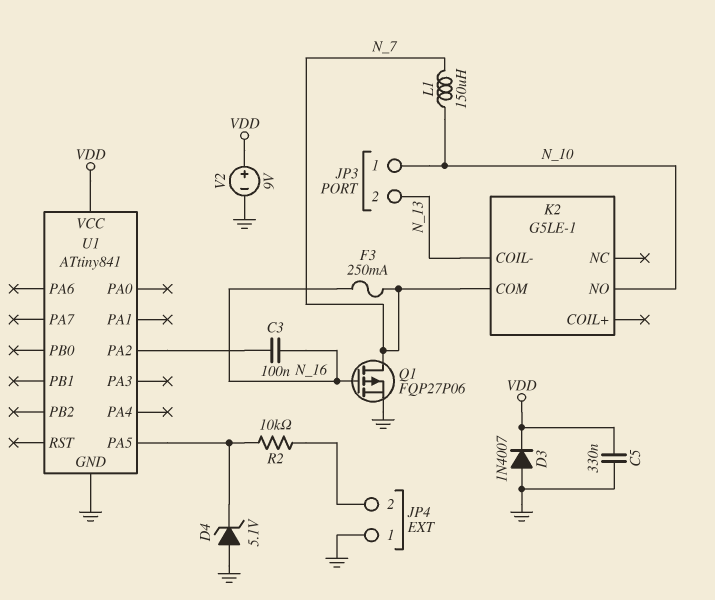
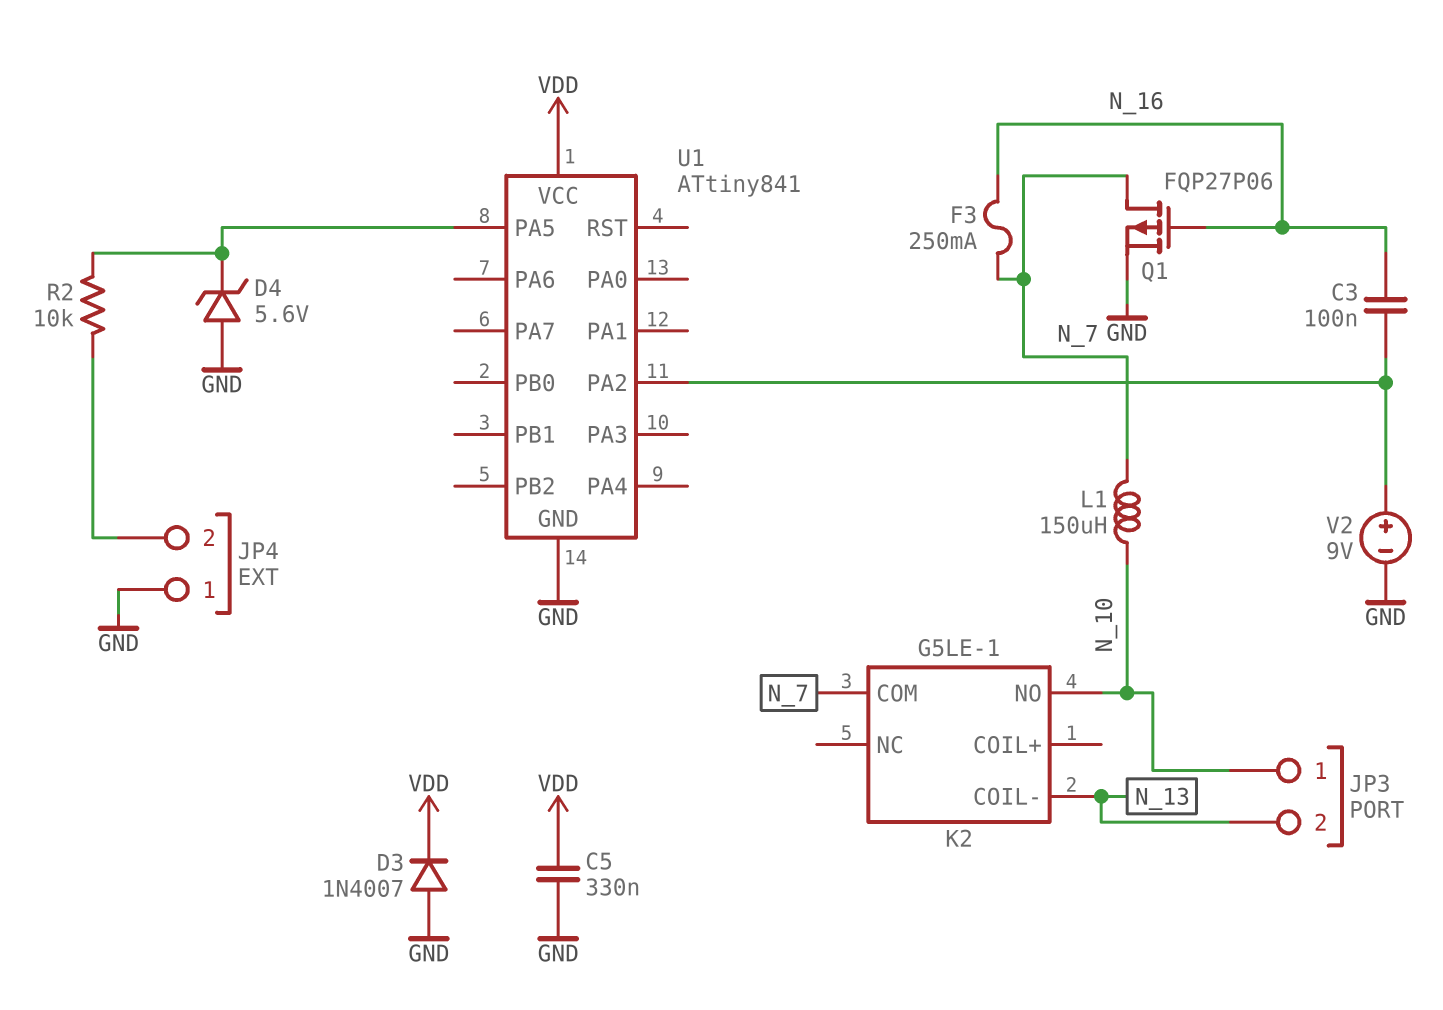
D4: zener 5.1V (A GND, K U1/PA5) -> zener 5.6V (A GND, K U1/PA5)
V2: 9V (plus VDD, minus GND) -> 9V (plus U1/PA2, minus GND)

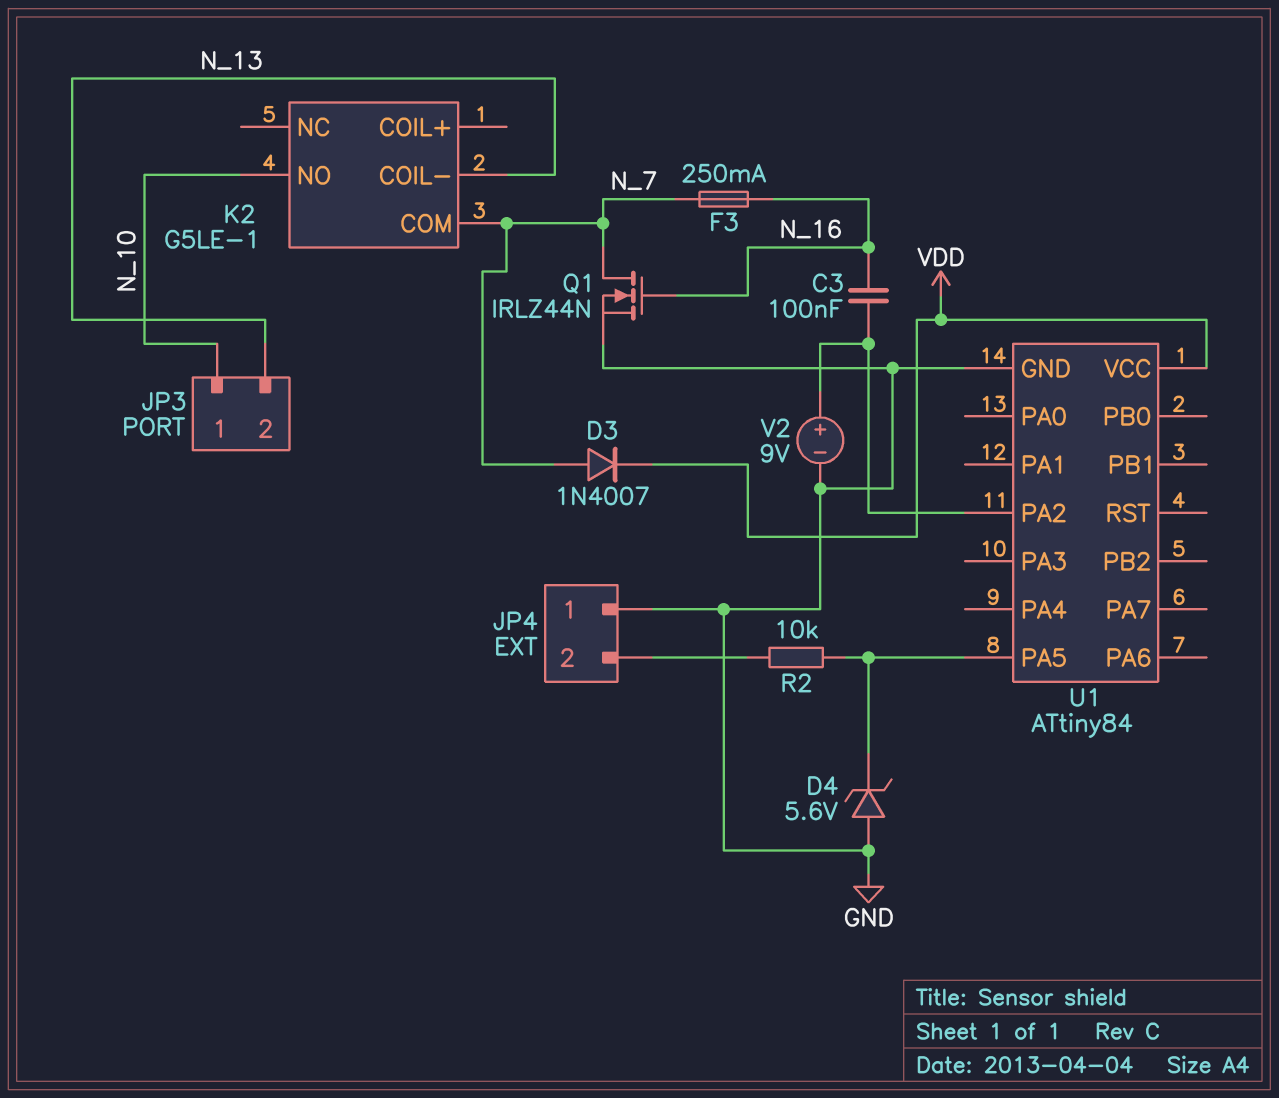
C5: 330nF (GND, VDD) -> none
D3: diode 1N4007 (A GND, K VDD) -> diode 1N4007 (A N_7, K VDD)
L1: 150uH (N_7, N_10) -> none
Q1: PMOS FQP27P06 (G N_16, D N_7, S GND) -> NMOS IRLZ44N (G N_16, D N_7, S GND)
U1: ATtiny841 -> ATtiny84

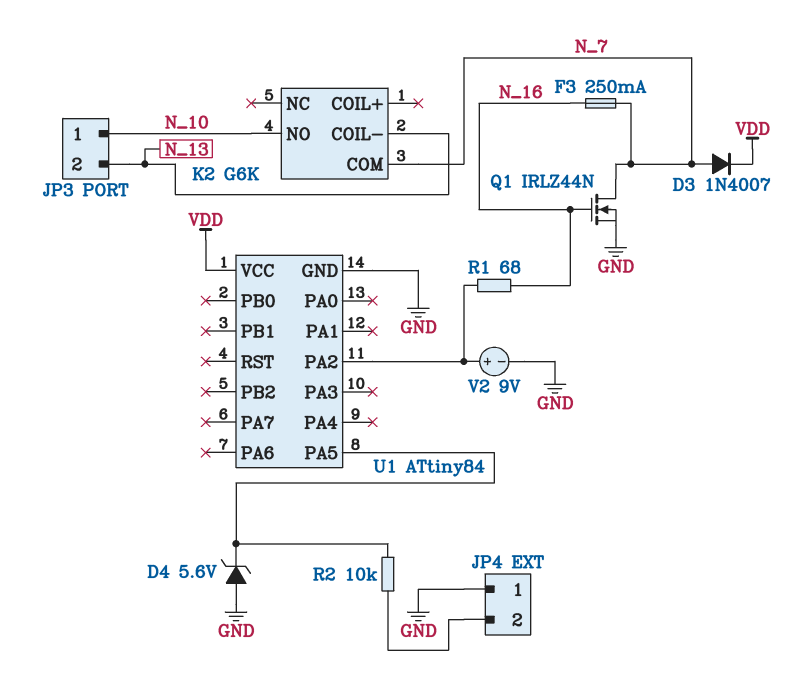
C3: 100nF (N_16, U1/PA2) -> none
K2: G5LE-1 -> G6K
R1: none -> 68 (N_16, U1/PA2)

